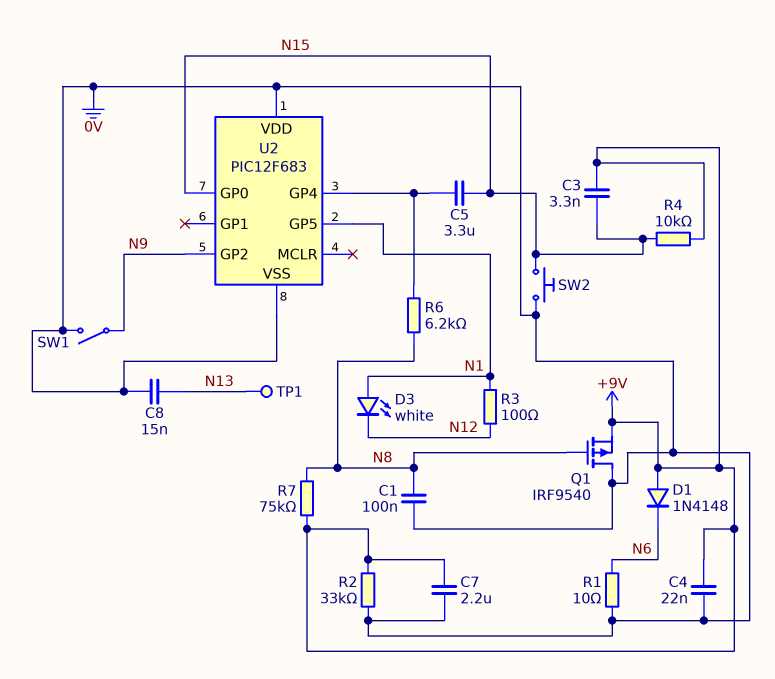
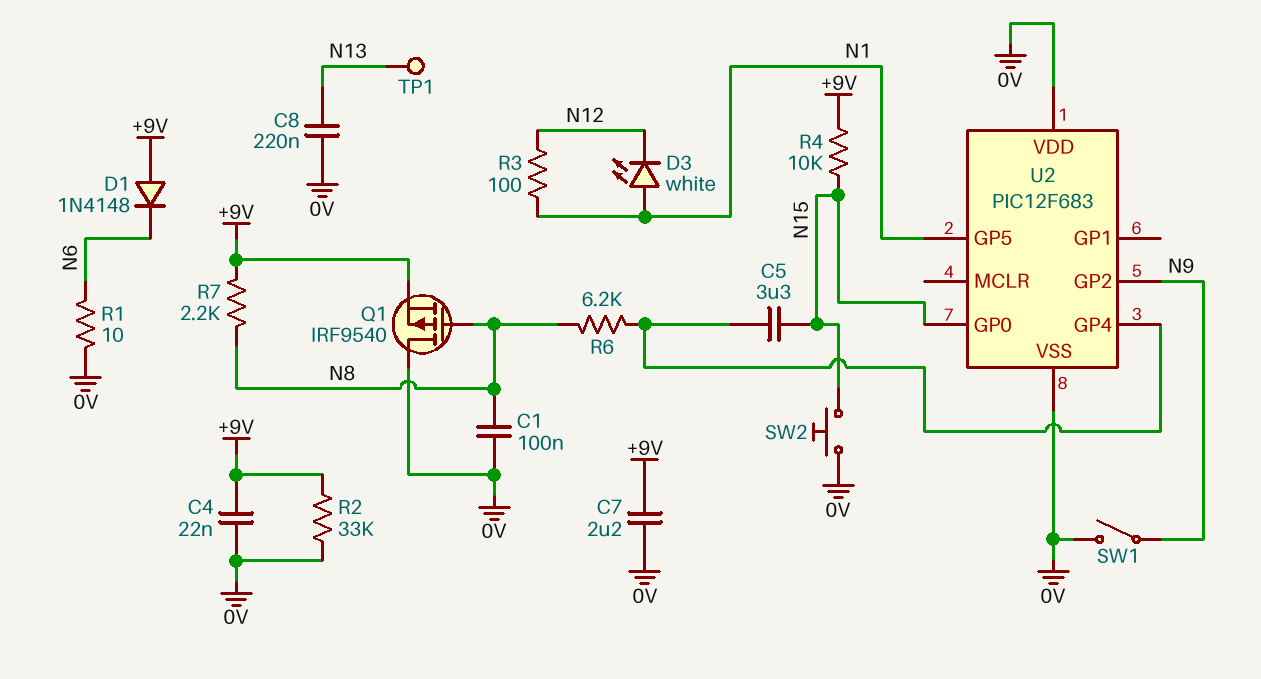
C3: 3.3nF (+9V, N15) -> none
C8: 15nF (0V, N13) -> 220nF (0V, N13)
R7: 75k (+9V, N8) -> 2.2k (+9V, N8)

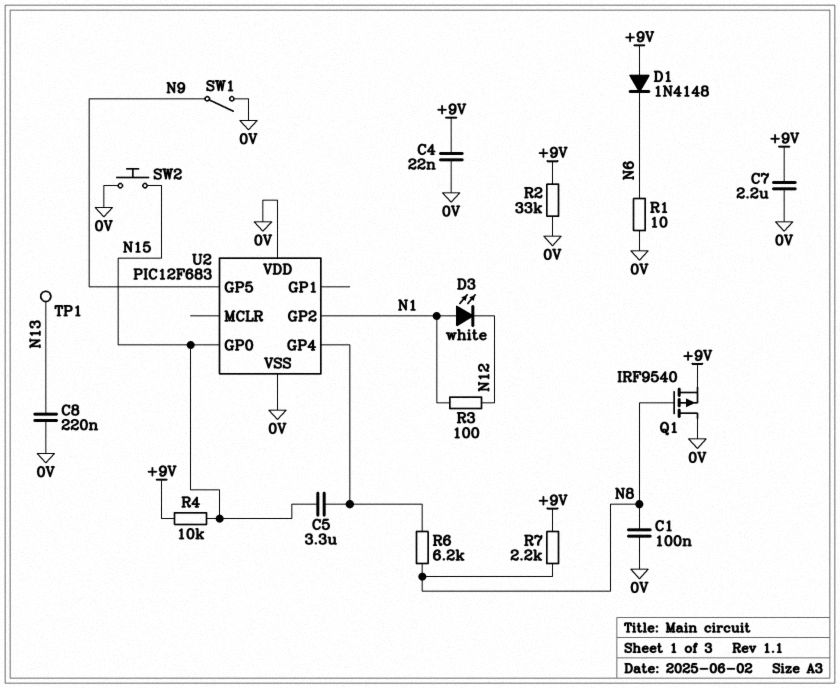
U2 pin GP2: N9 -> N1
U2 pin GP5: N1 -> N9

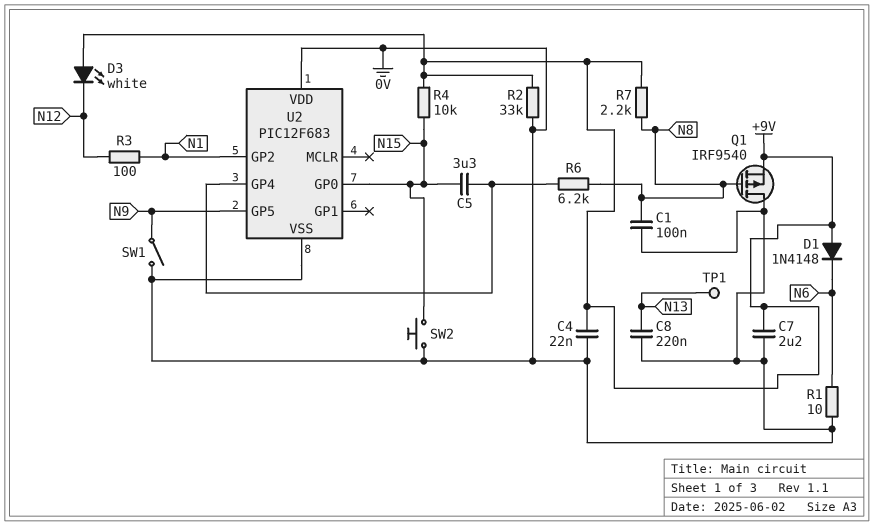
D3: LED white (A N1, K N12) -> LED white (A +9V, K N12)

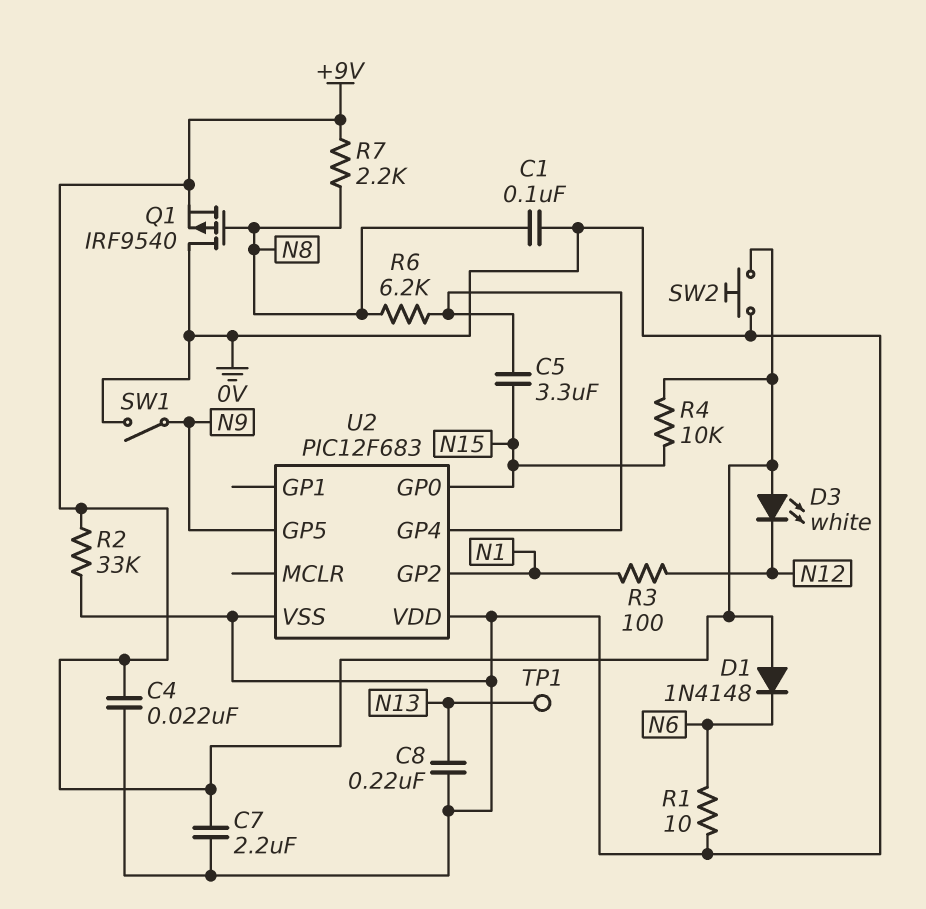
SW2: button (0V, N15) -> button (+9V, 0V)

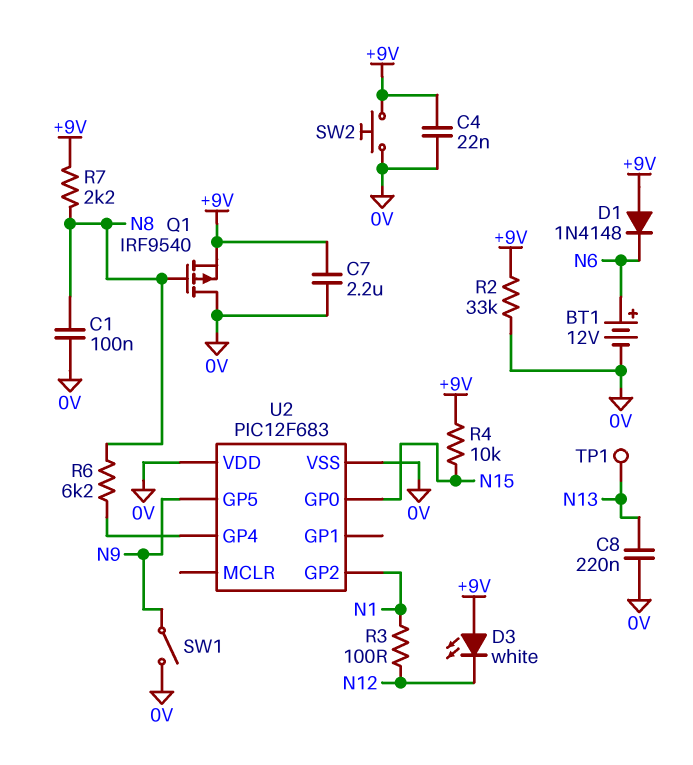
BT1: none -> 12V (plus N6, minus 0V)
C5: 3.3uF (N15, U2/GP4) -> none
R1: 10 (0V, N6) -> none

